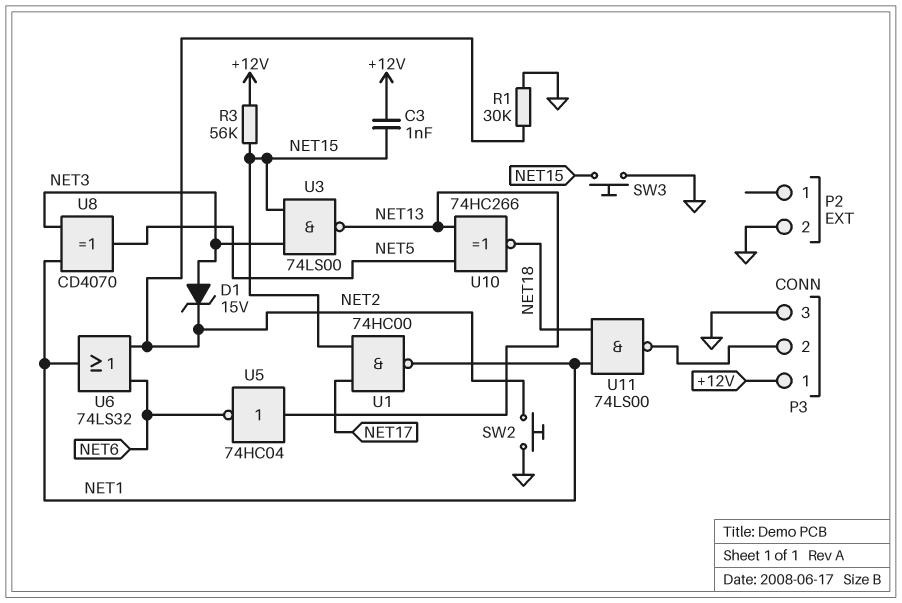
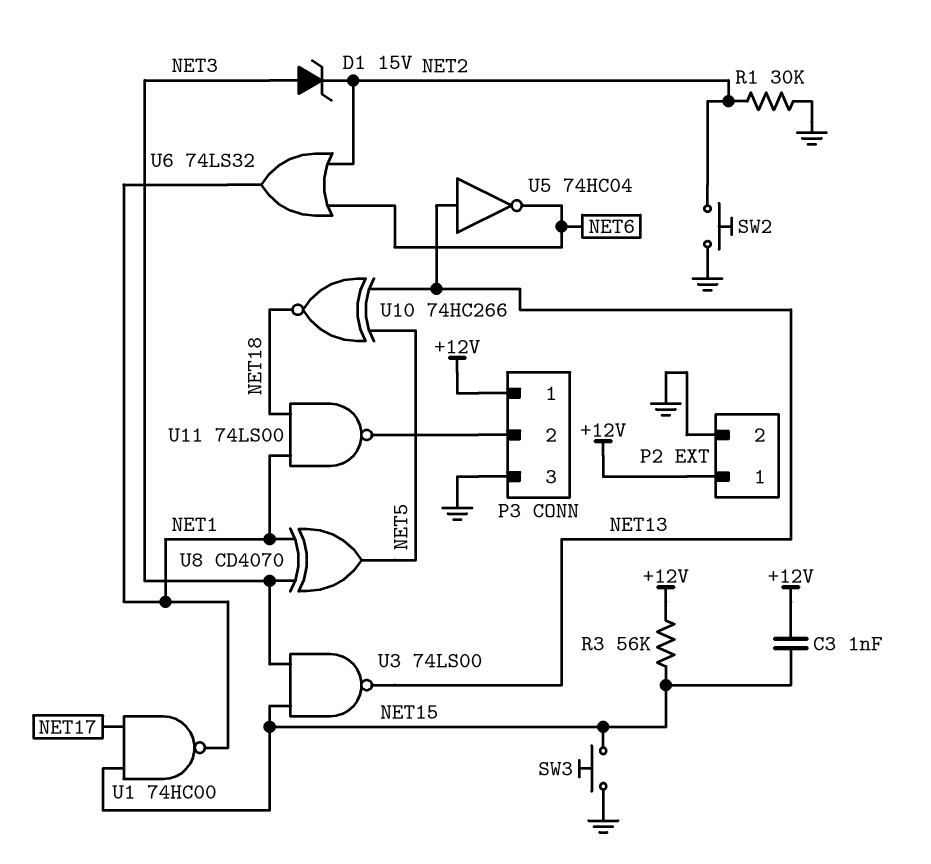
P2 pin 1: none -> +12V

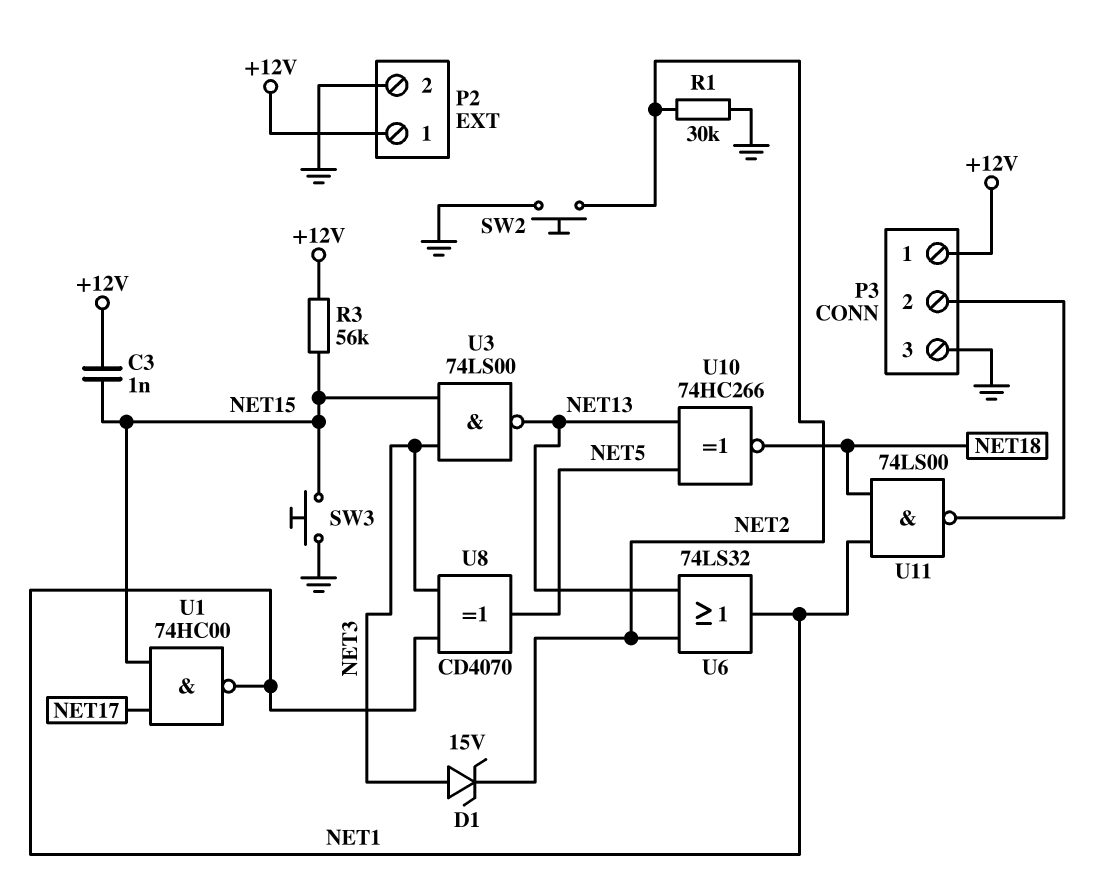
U5: NOT 74HC04 (in NET13, out NET6) -> none
U6: OR 74LS32 (in NET2, in NET6, out NET1) -> OR 74LS32 (in NET2, in NET13, out NET1)

